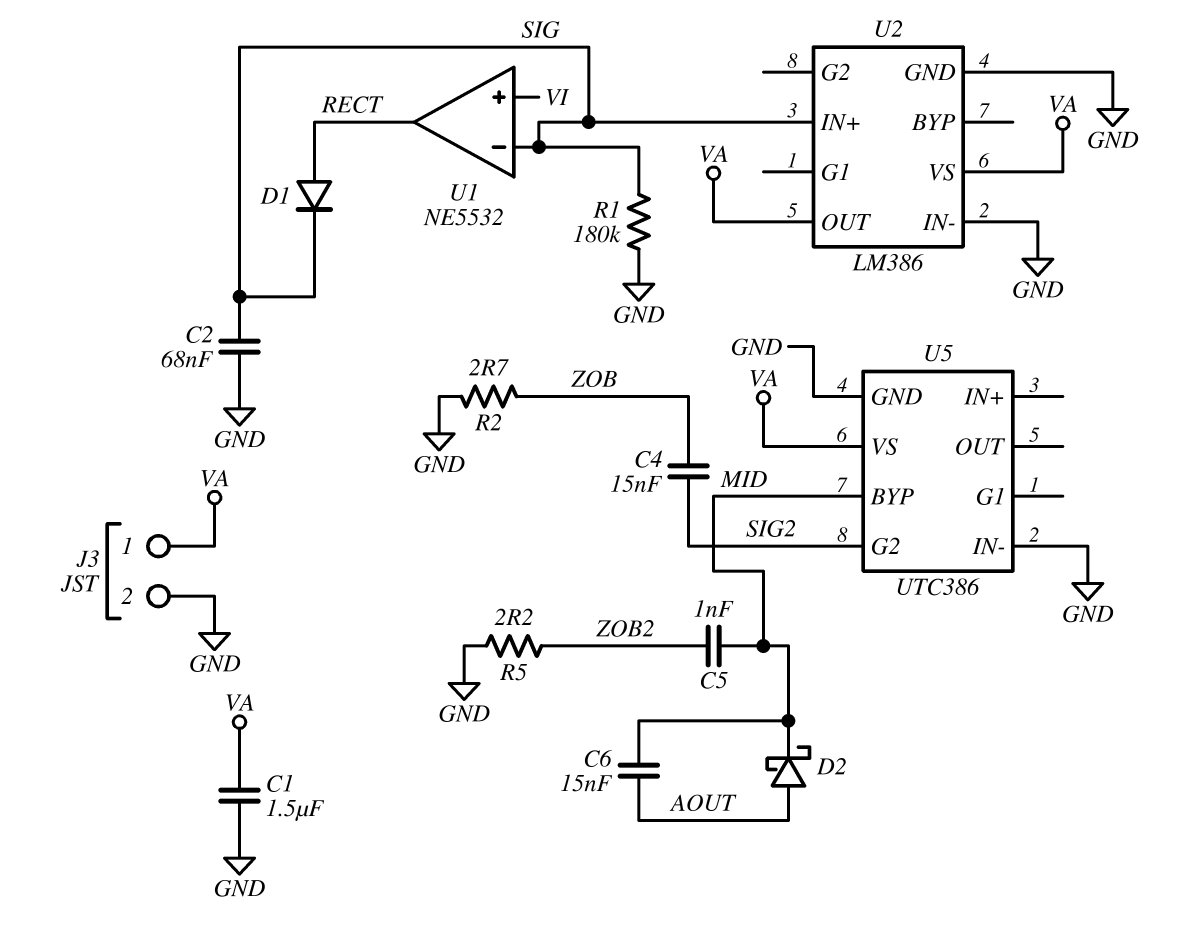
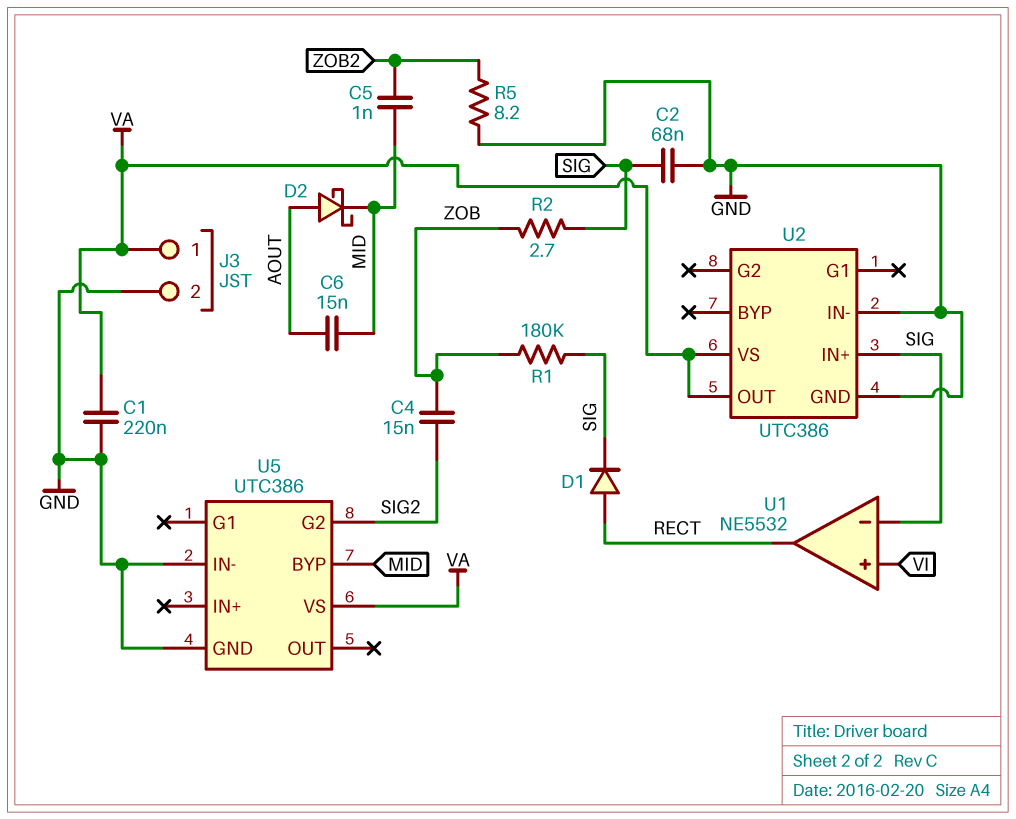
C1: 1.5uF (GND, VA) -> 220nF (GND, VA)
R1: 180k (GND, SIG) -> 180k (SIG, ZOB)
R2: 2.7 (GND, ZOB) -> 2.7 (SIG, ZOB)
R5: 2.2 (GND, ZOB2) -> 8.2 (GND, ZOB2)
U2: LM386 -> UTC386

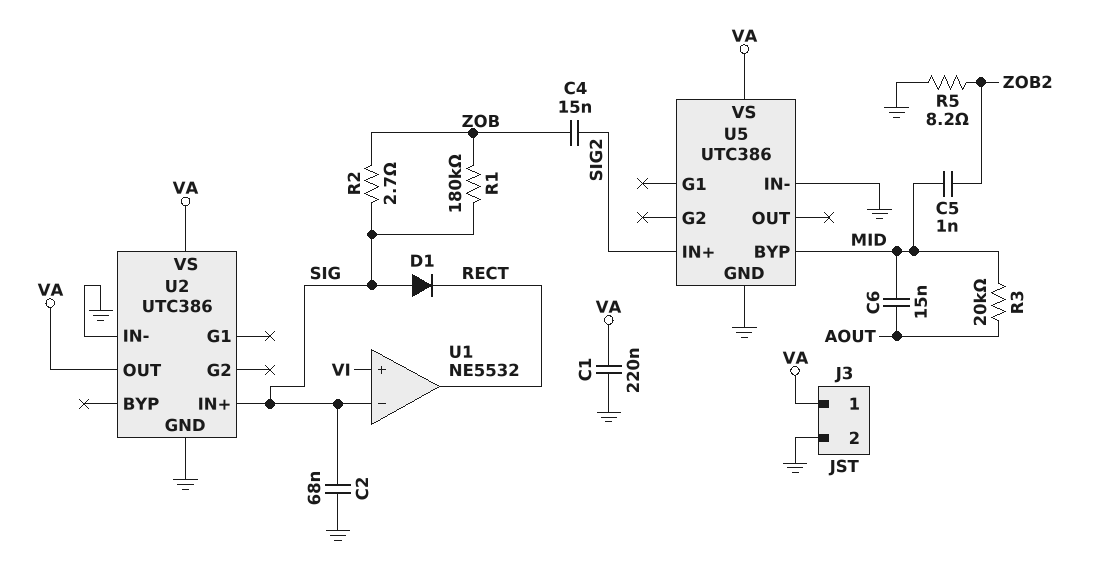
D1: diode (A RECT, K SIG) -> diode (A SIG, K RECT)
D2: schottky (A AOUT, K MID) -> none
R3: none -> 20k (AOUT, MID)
U5 pin G2: SIG2 -> none
U5 pin IN+: none -> SIG2

